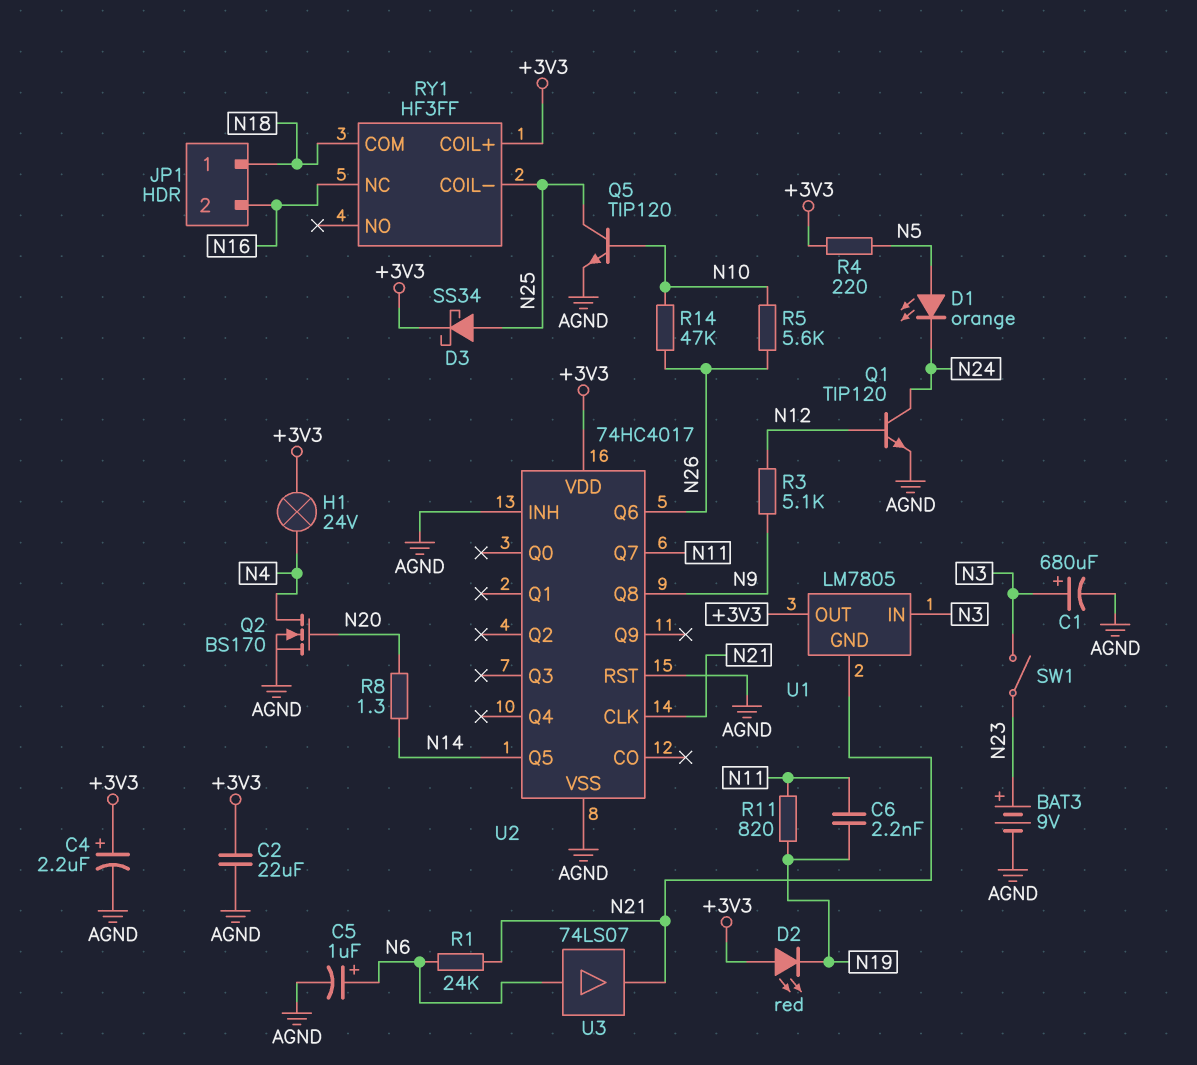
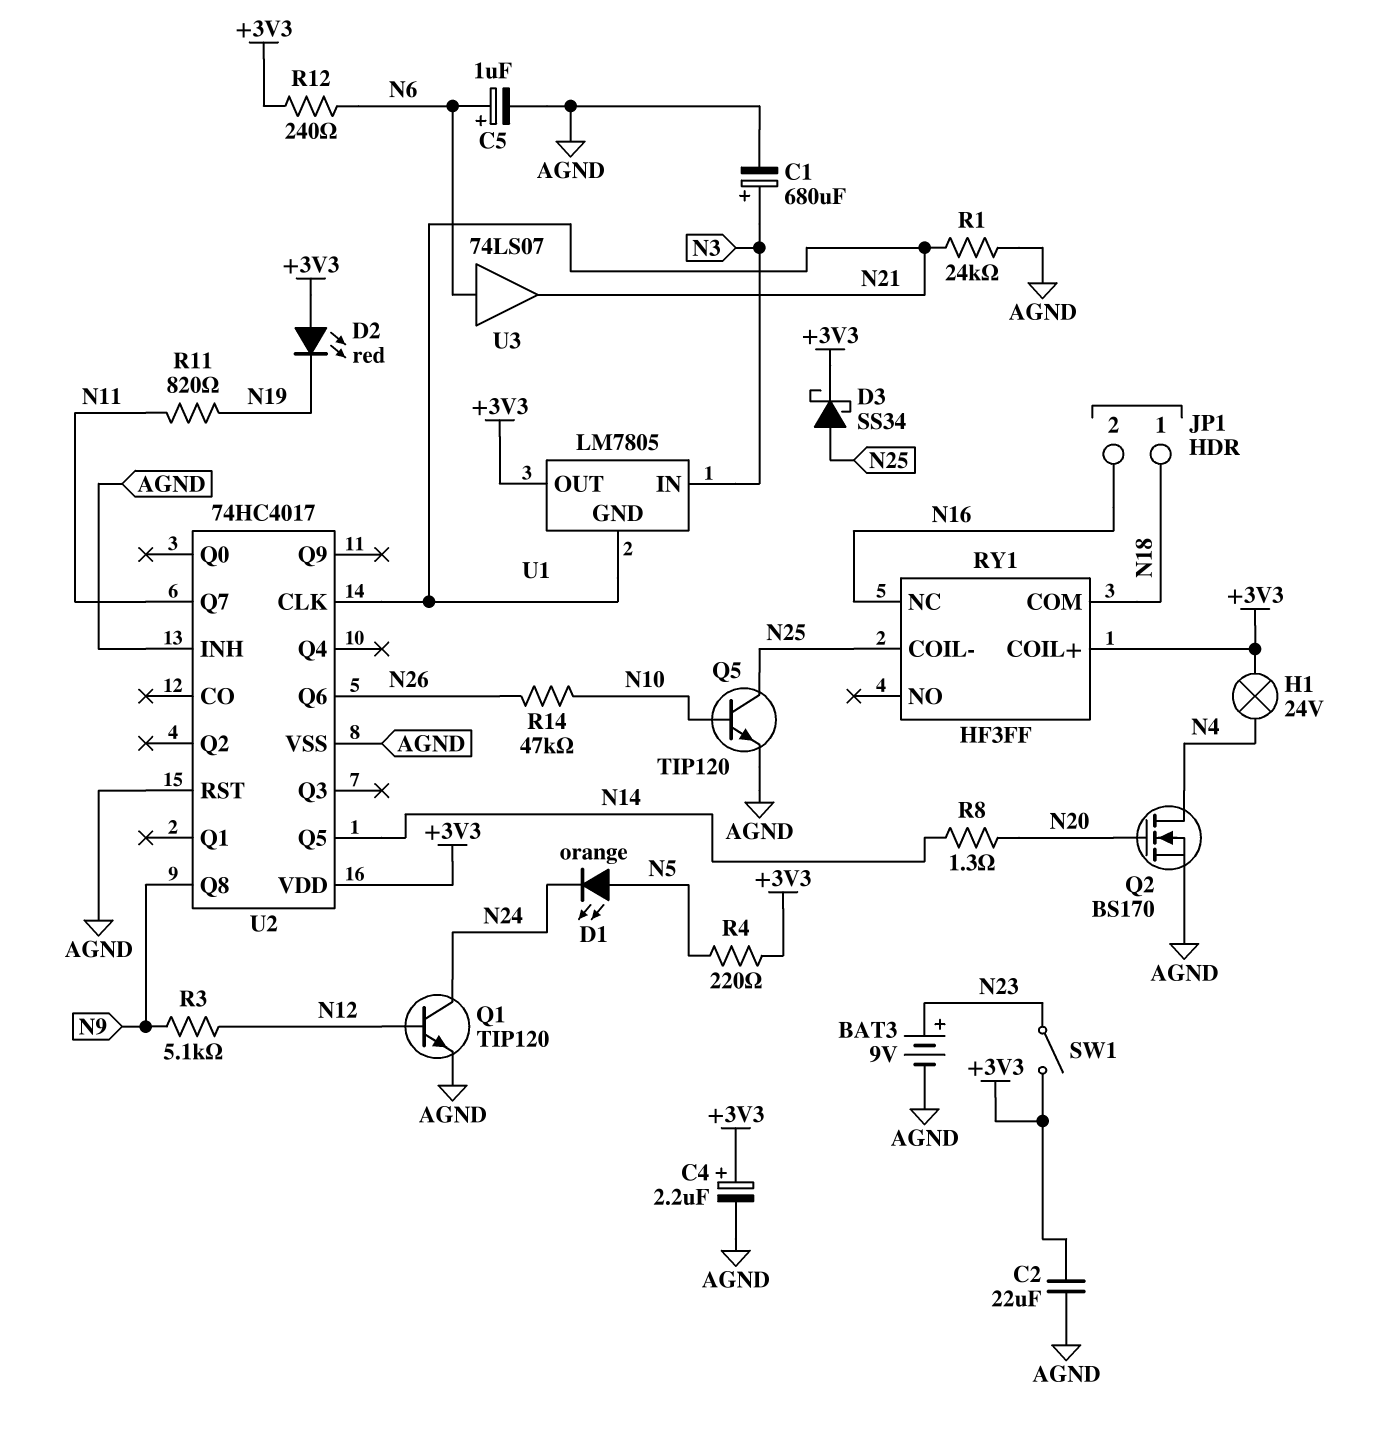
C6: 2.2nF (N11, N19) -> none
R1: 24k (N6, N21) -> 24k (AGND, N21)
R5: 5.6k (N10, N26) -> none
R12: none -> 240 (+3V3, N6)
SW1: switch (N3, N23) -> switch (+3V3, N23)

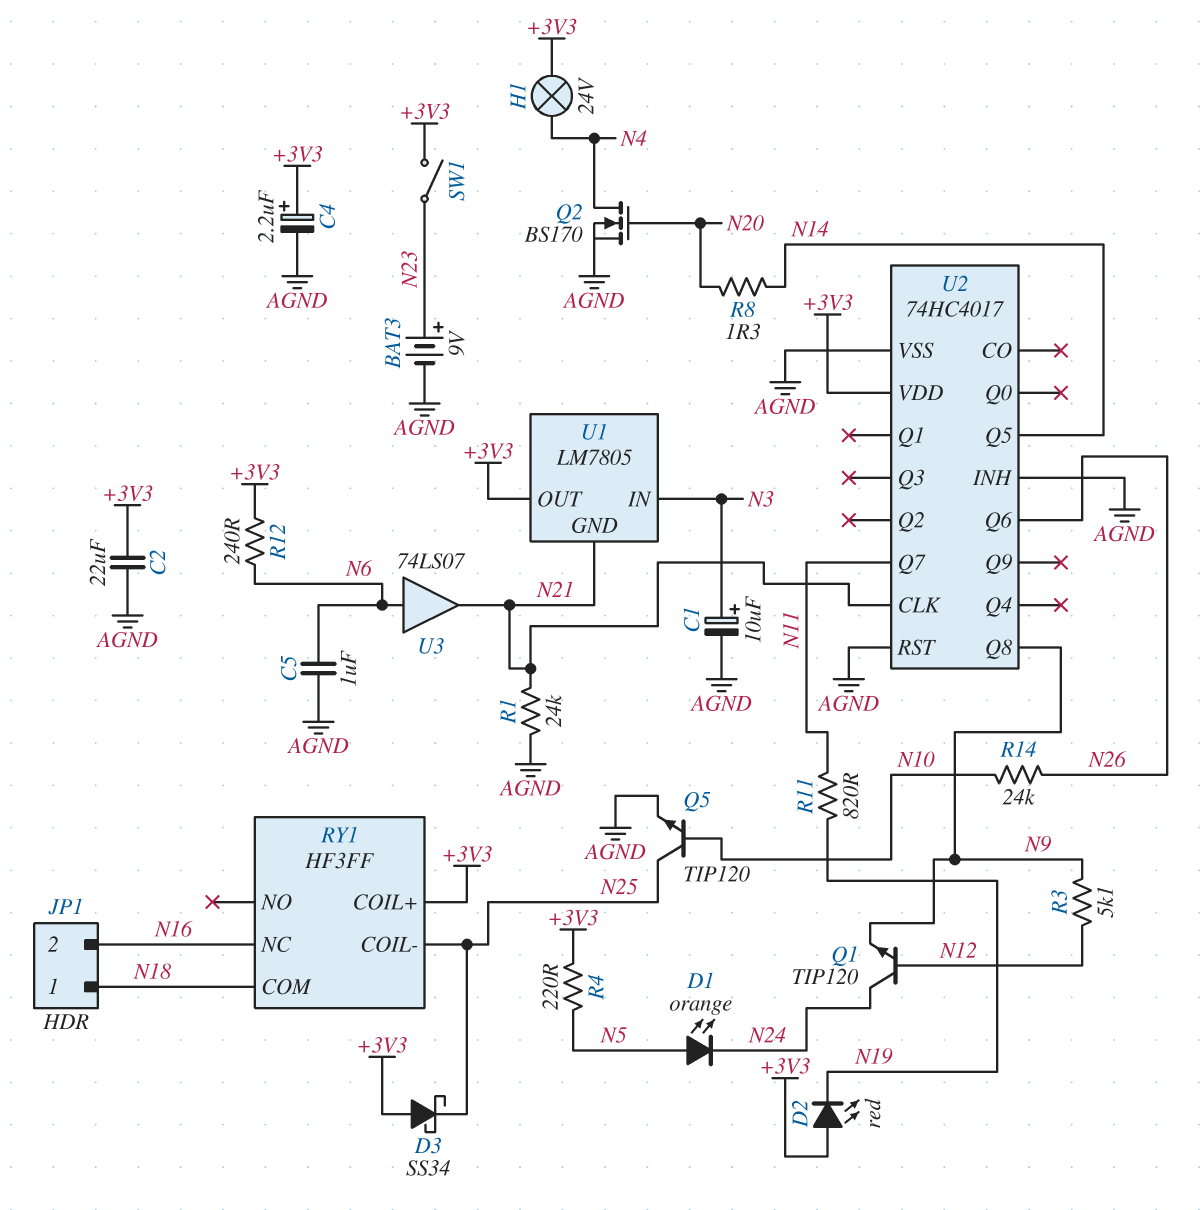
C1: 680uF (plus N3, minus AGND) -> 10uF (plus N3, minus AGND)
C5: 1uF (plus N6, minus AGND) -> 1uF (AGND, N6)
D3: schottky SS34 (A N25, K +3V3) -> schottky SS34 (A +3V3, K N25)
Q1: NPN TIP120 (B N12, C N24, E AGND) -> NPN TIP120 (B N12, C N24, E N9)
R14: 47k (N10, N26) -> 24k (N10, N26)

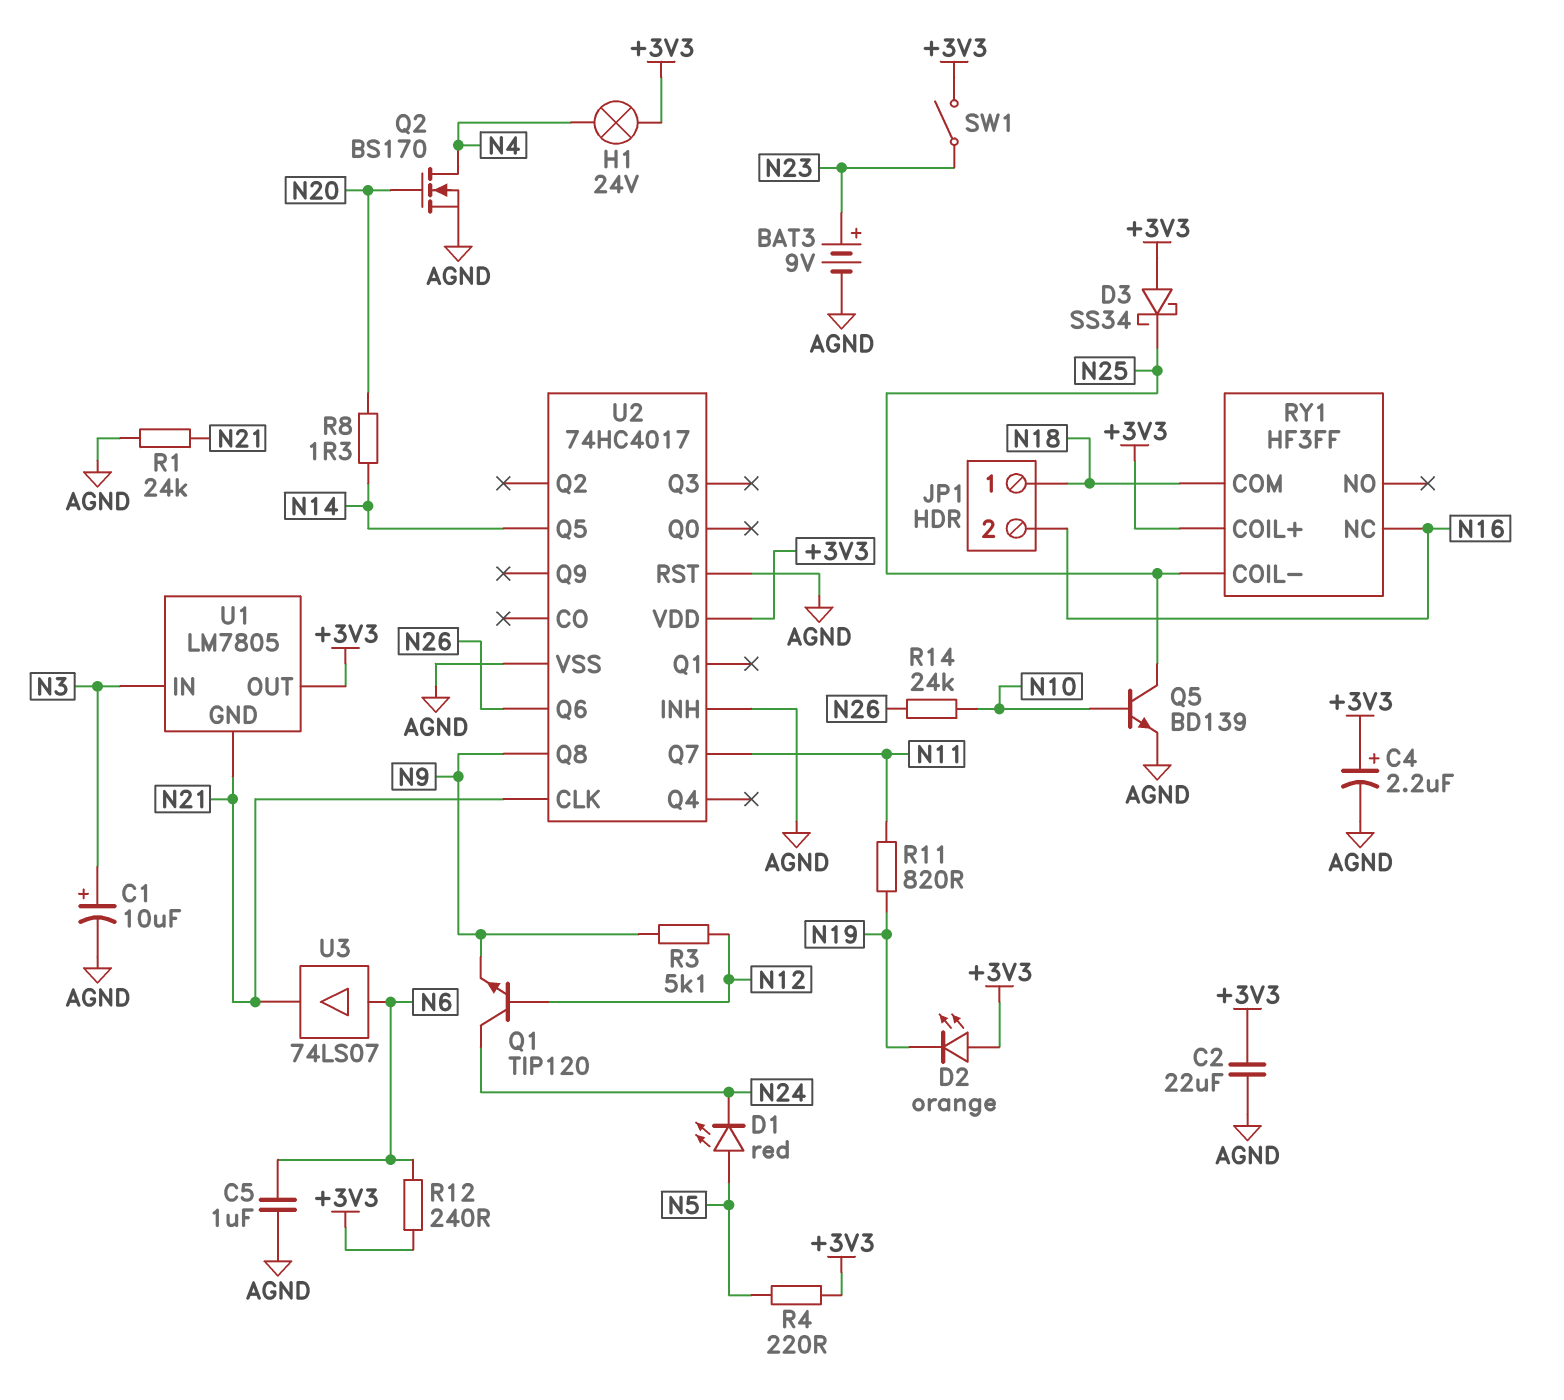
D1: LED orange (A N5, K N24) -> LED red (A N5, K N24)
D2: LED red (A +3V3, K N19) -> LED orange (A +3V3, K N19)
Q5: NPN TIP120 (B N10, C N25, E AGND) -> NPN BD139 (B N10, C N25, E AGND)

